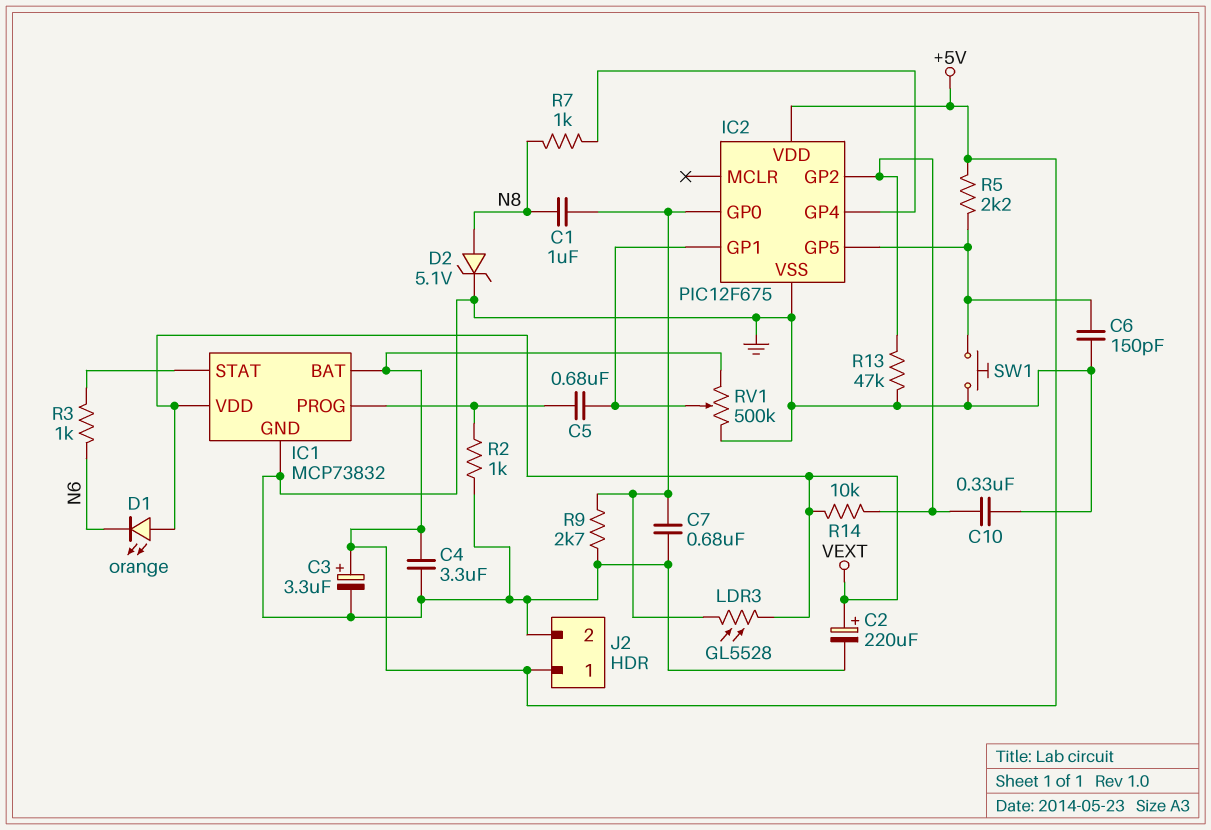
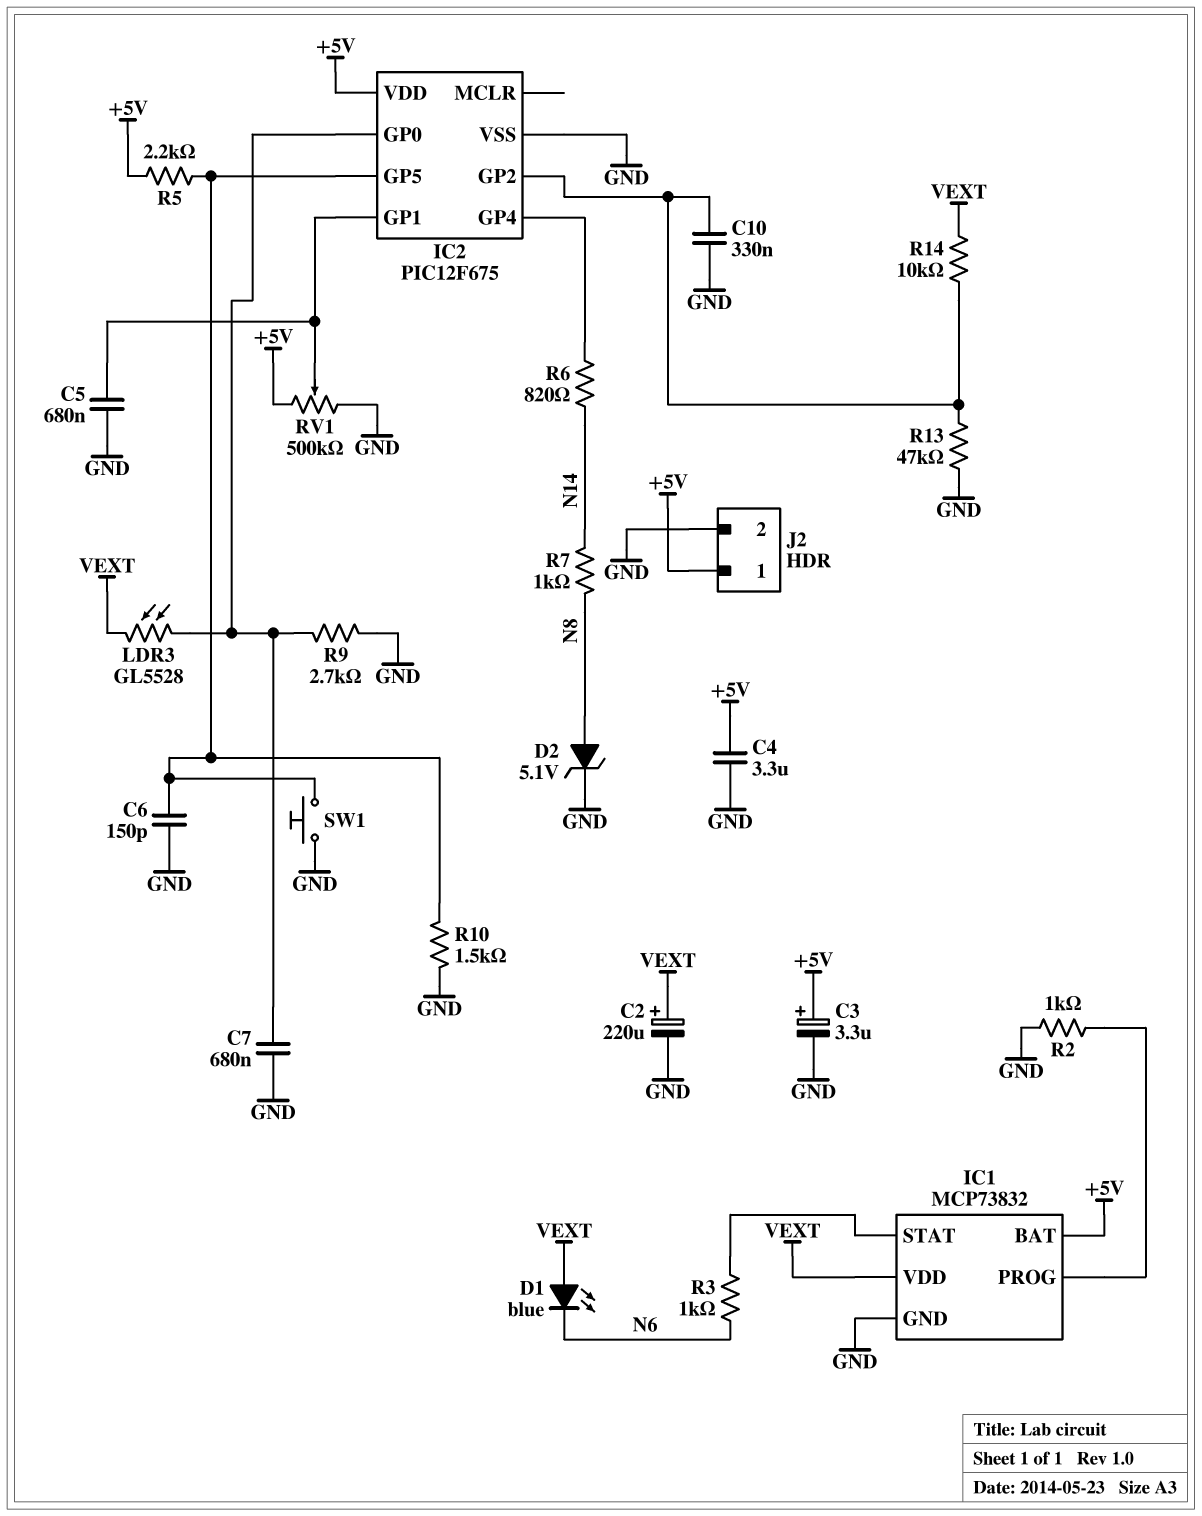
C1: 1uF (IC2/GP0, N8) -> none
C5: 680nF (IC1/PROG, IC2/GP1) -> 680nF (GND, IC2/GP1)
D1: LED orange (A VEXT, K N6) -> LED blue (A VEXT, K N6)
R6: none -> 820 (IC2/GP4, N14)
R7: 1k (IC2/GP4, N8) -> 1k (N8, N14)
R10: none -> 1.5k (GND, IC2/GP5)

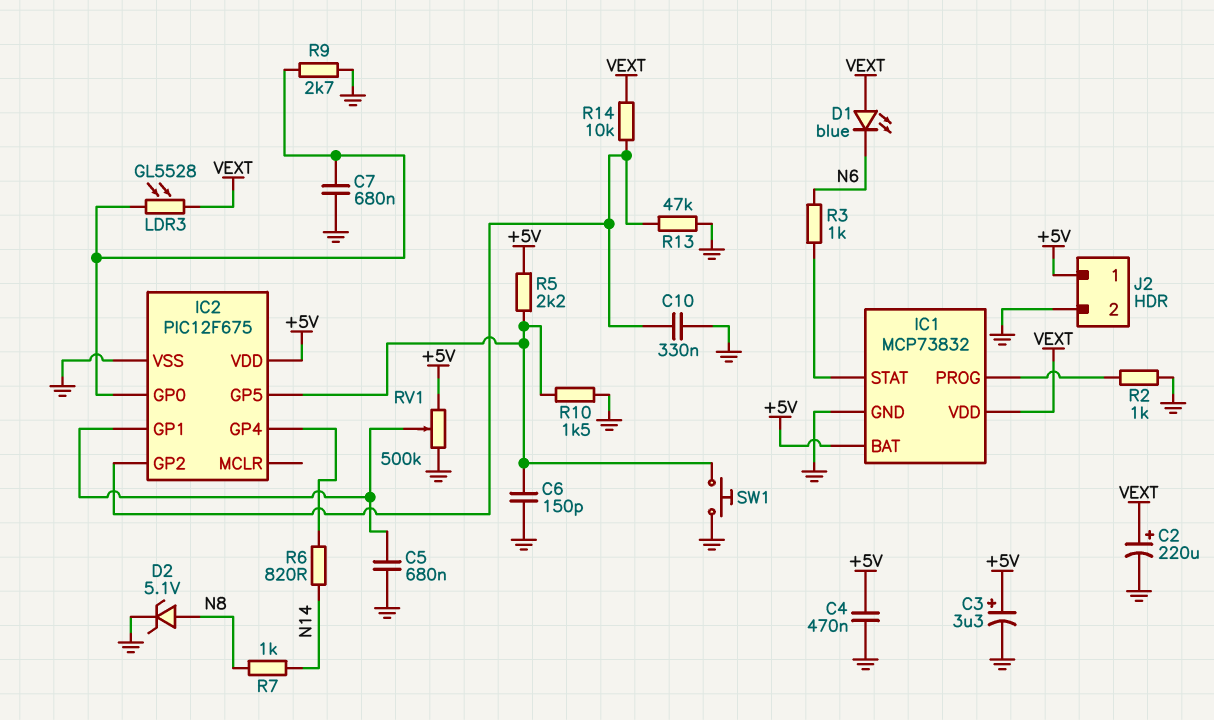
C4: 3.3uF (+5V, GND) -> 470nF (+5V, GND)

